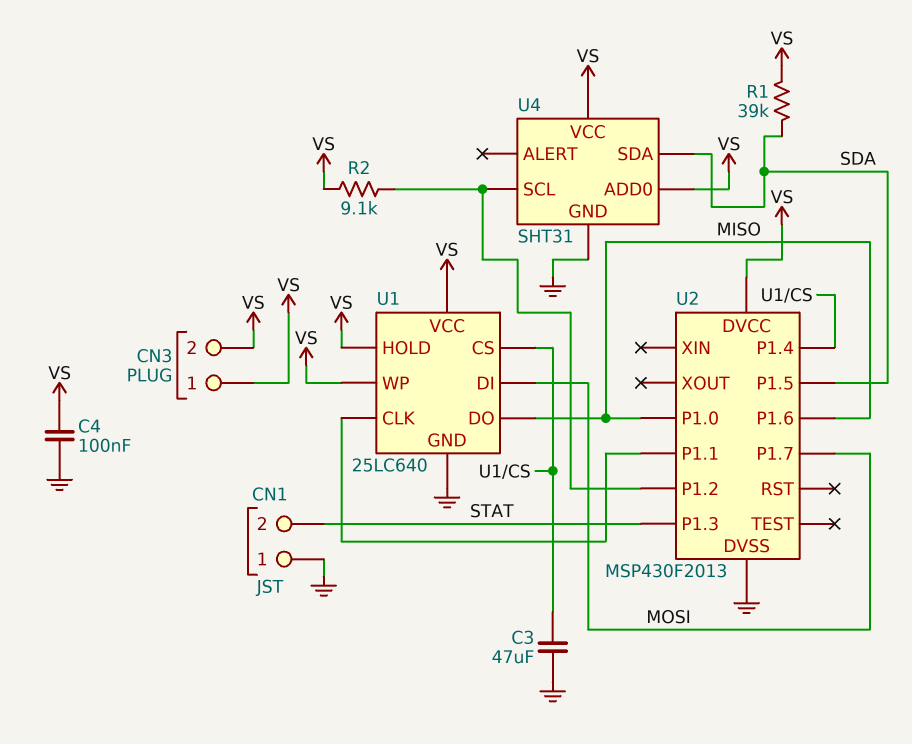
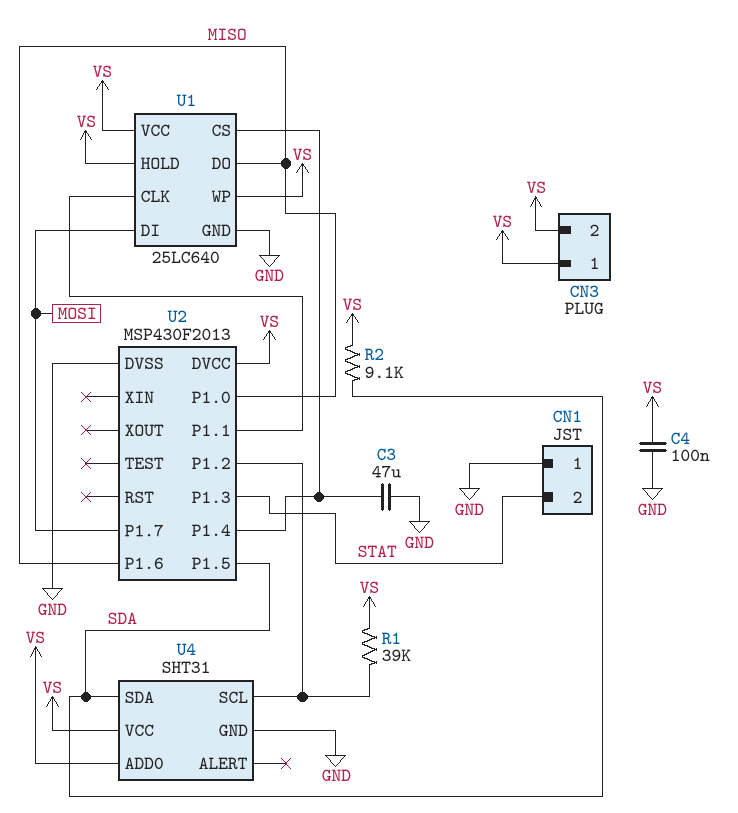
R1: 39k (SDA, VS) -> 39k (U2/P1.2, VS)
R2: 9.1k (U2/P1.2, VS) -> 9.1k (SDA, VS)

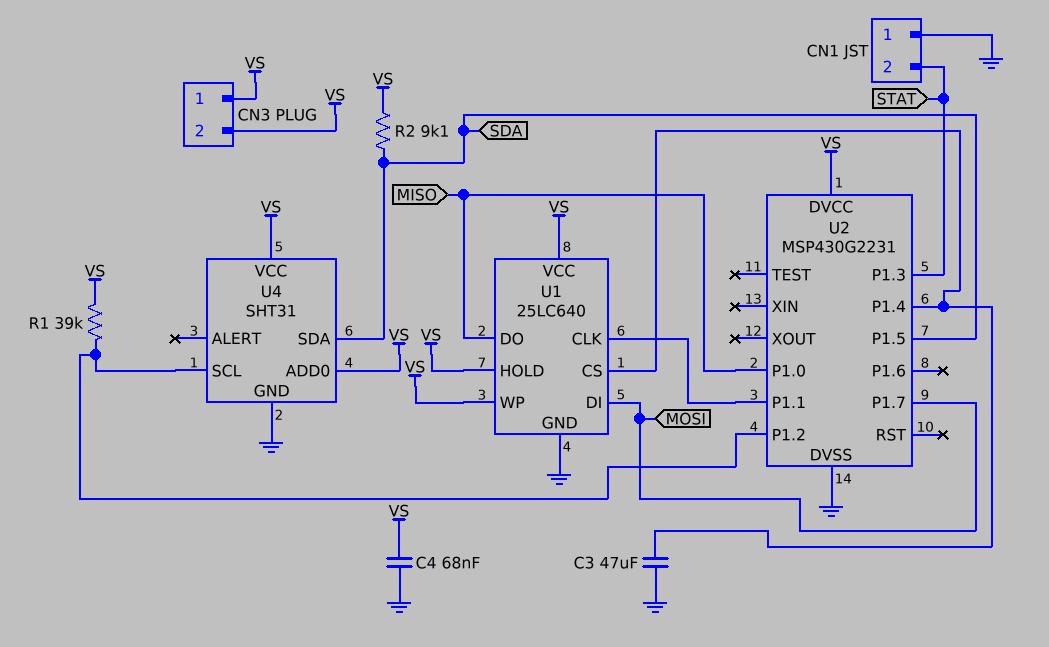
C4: 100nF (GND, VS) -> 68nF (GND, VS)
U2: MSP430F2013 -> MSP430G2231
U2 pin P1.6: MISO -> none

